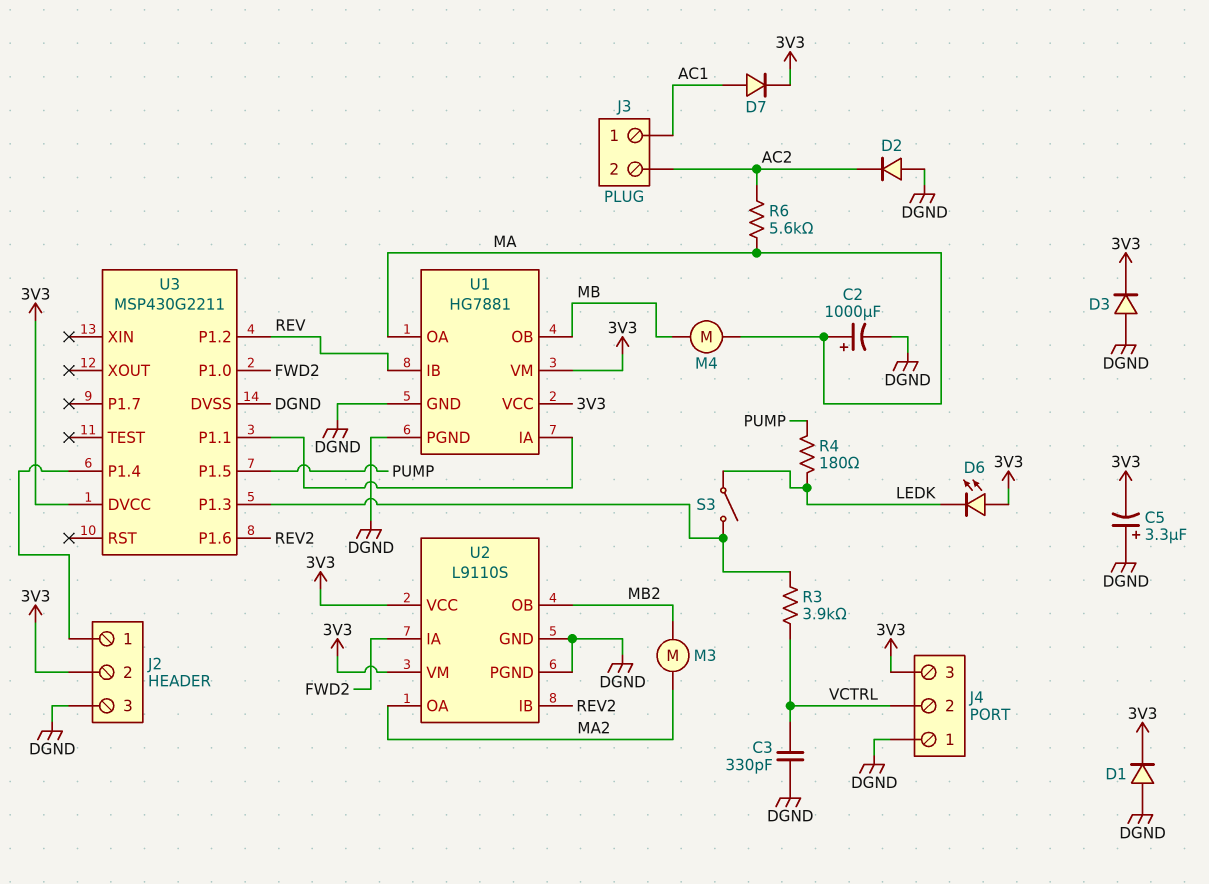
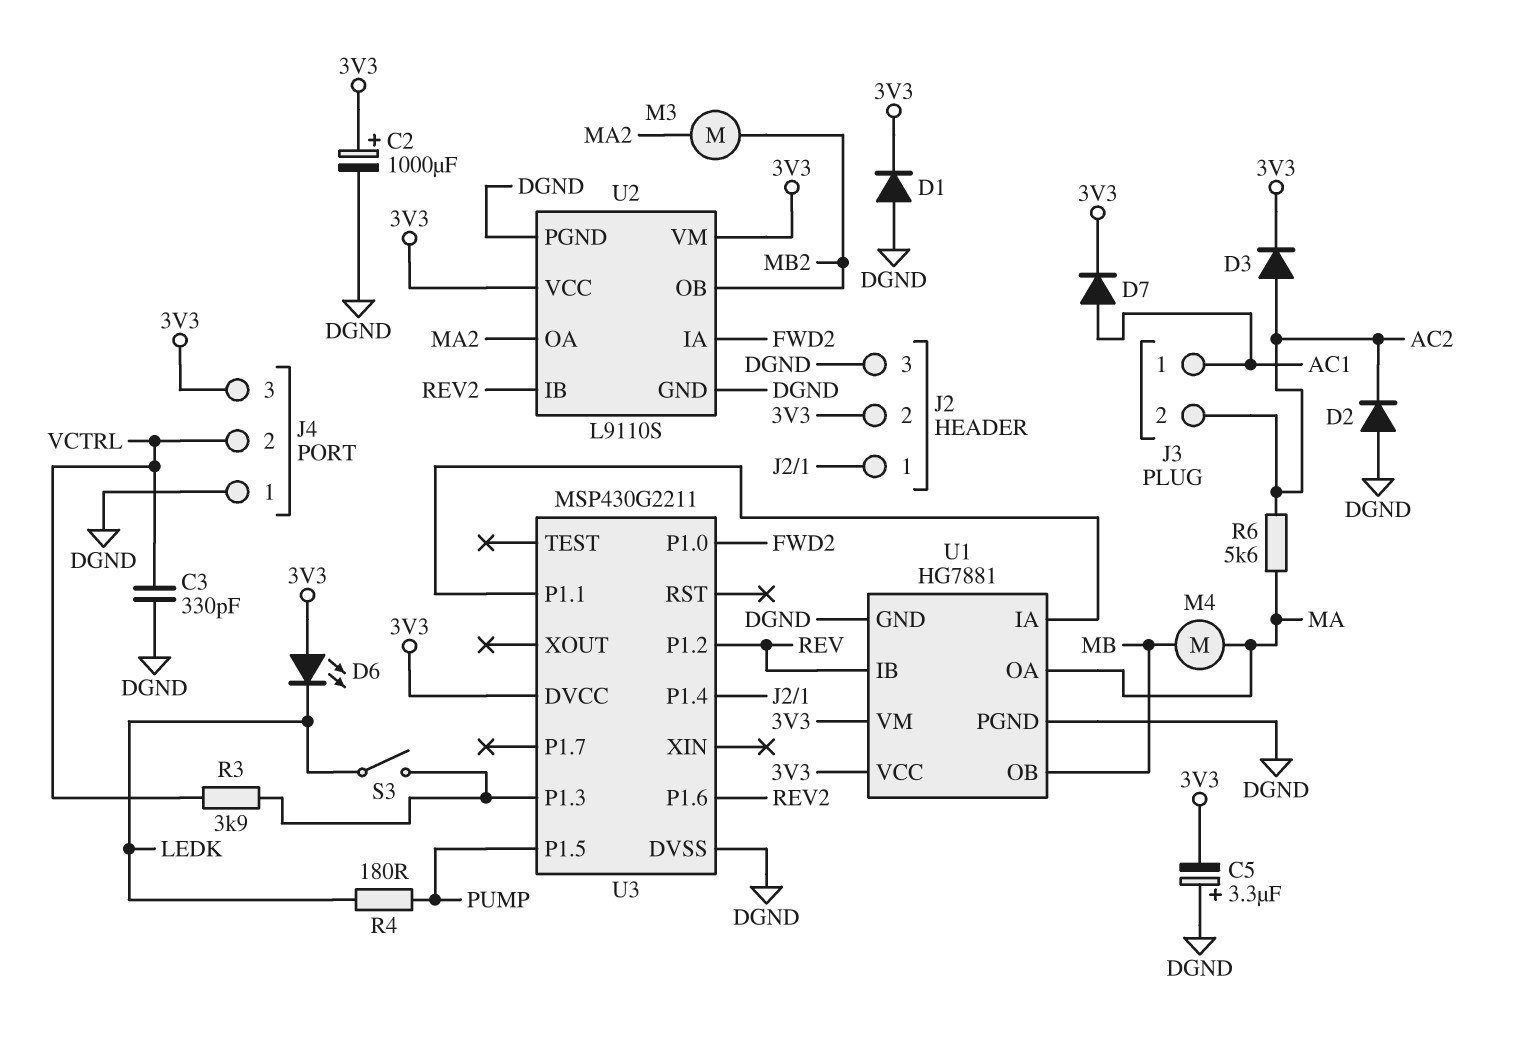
C2: 1000uF (plus MA, minus DGND) -> 1000uF (plus 3V3, minus DGND)
D3: diode (A DGND, K 3V3) -> diode (A AC2, K 3V3)

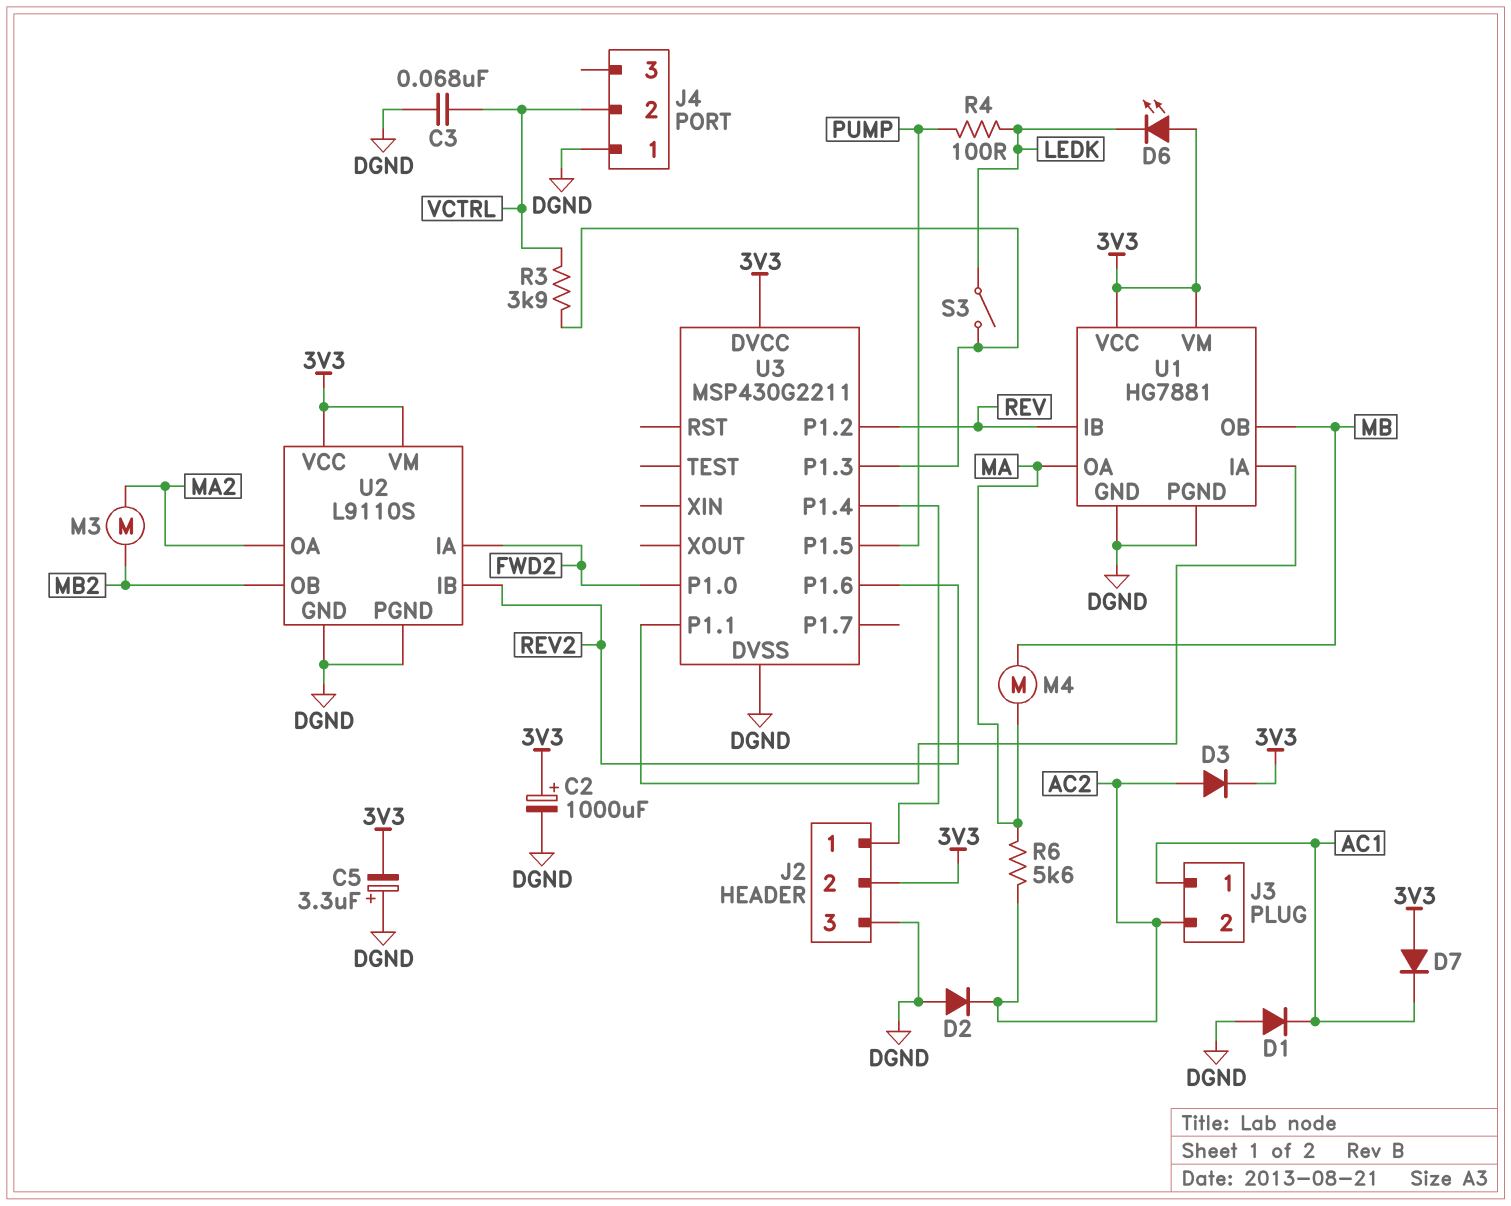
C3: 330pF (DGND, VCTRL) -> 68nF (DGND, VCTRL)
D1: diode (A DGND, K 3V3) -> diode (A DGND, K AC1)
D7: diode (A AC1, K 3V3) -> diode (A 3V3, K AC1)
J4 pin 3: 3V3 -> none
R4: 180 (LEDK, PUMP) -> 100 (LEDK, PUMP)

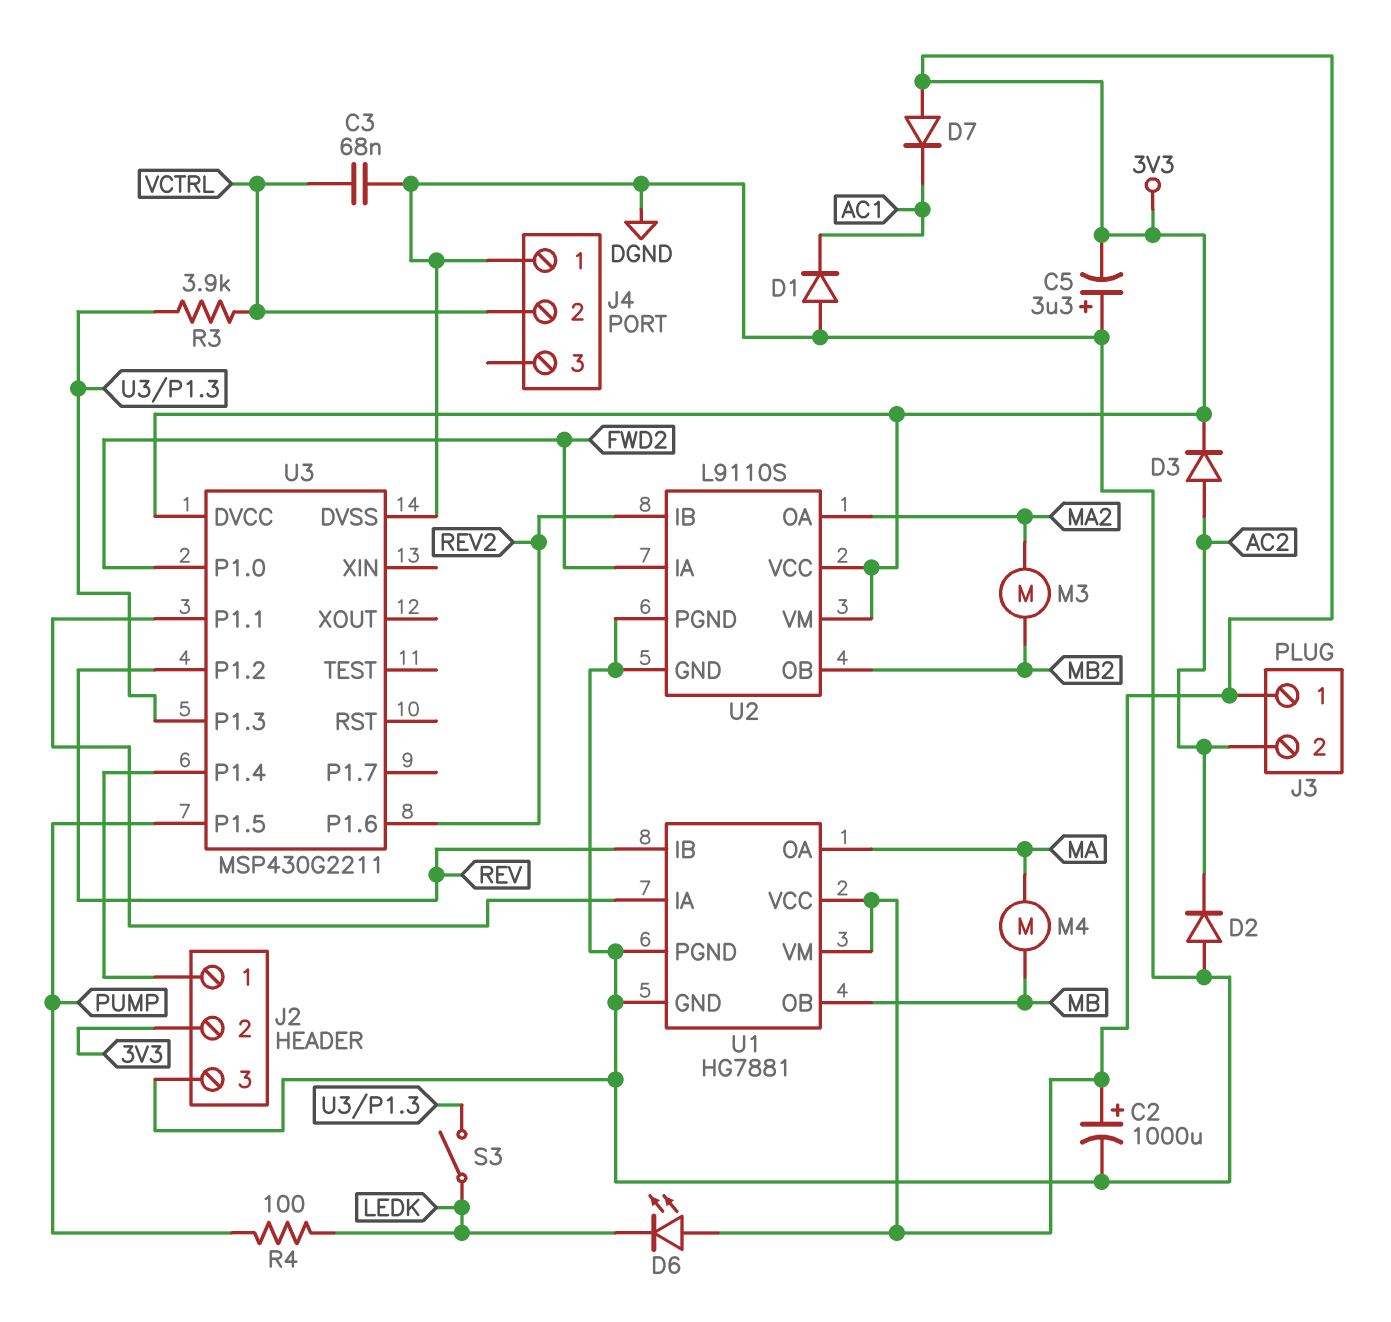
J3 pin 1: AC1 -> 3V3
R6: 5.6k (AC2, MA) -> none

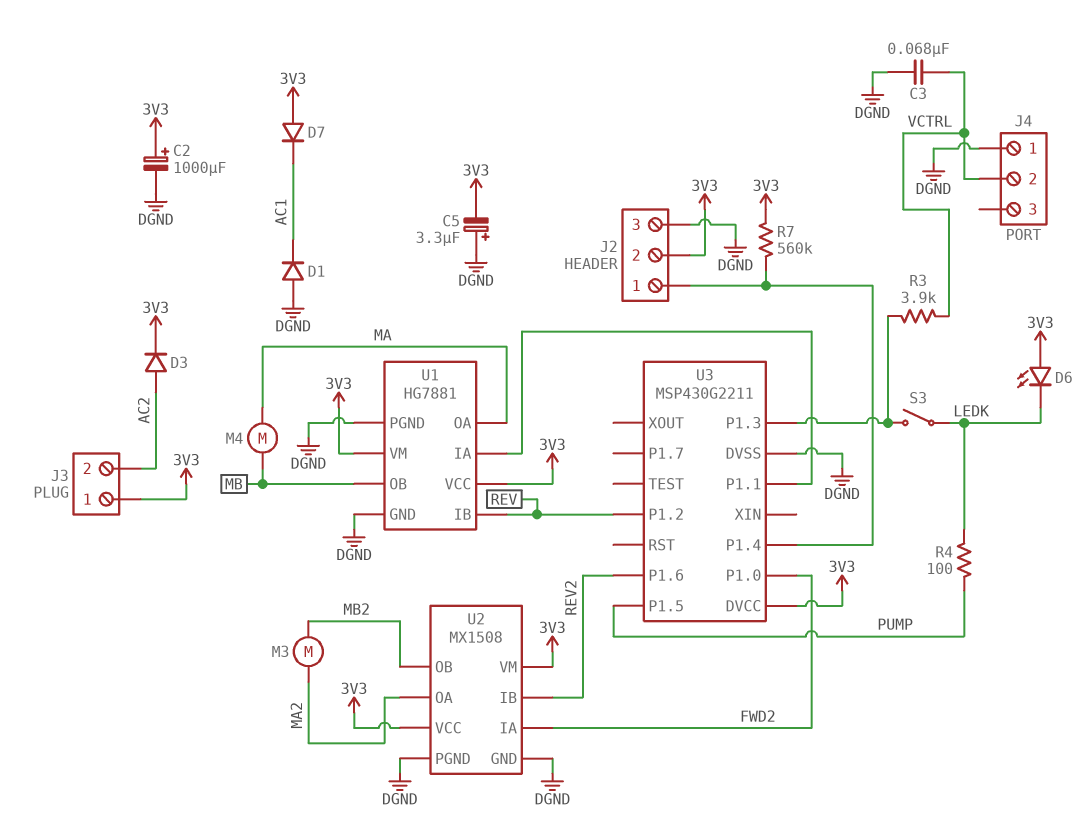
D2: diode (A DGND, K AC2) -> none
R7: none -> 560k (3V3, J2/1)
U2: L9110S -> MX1508

